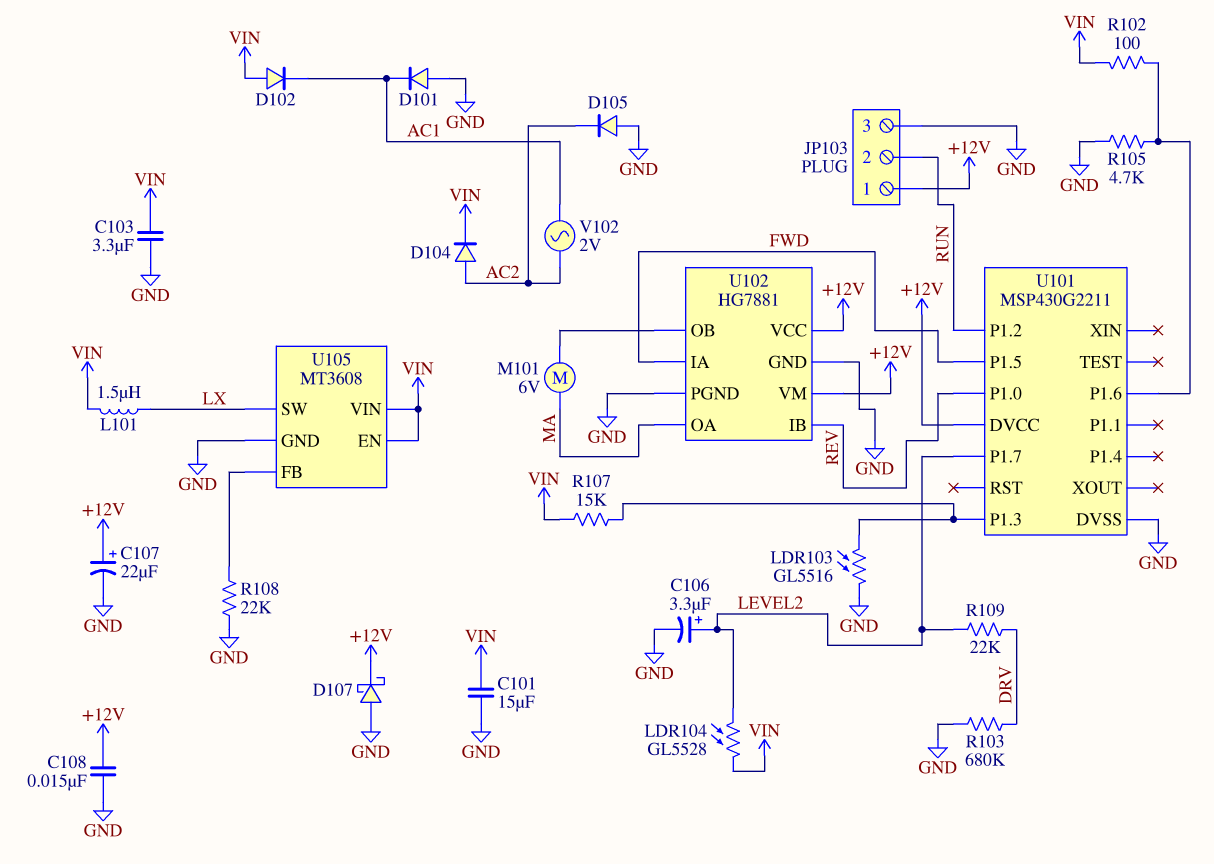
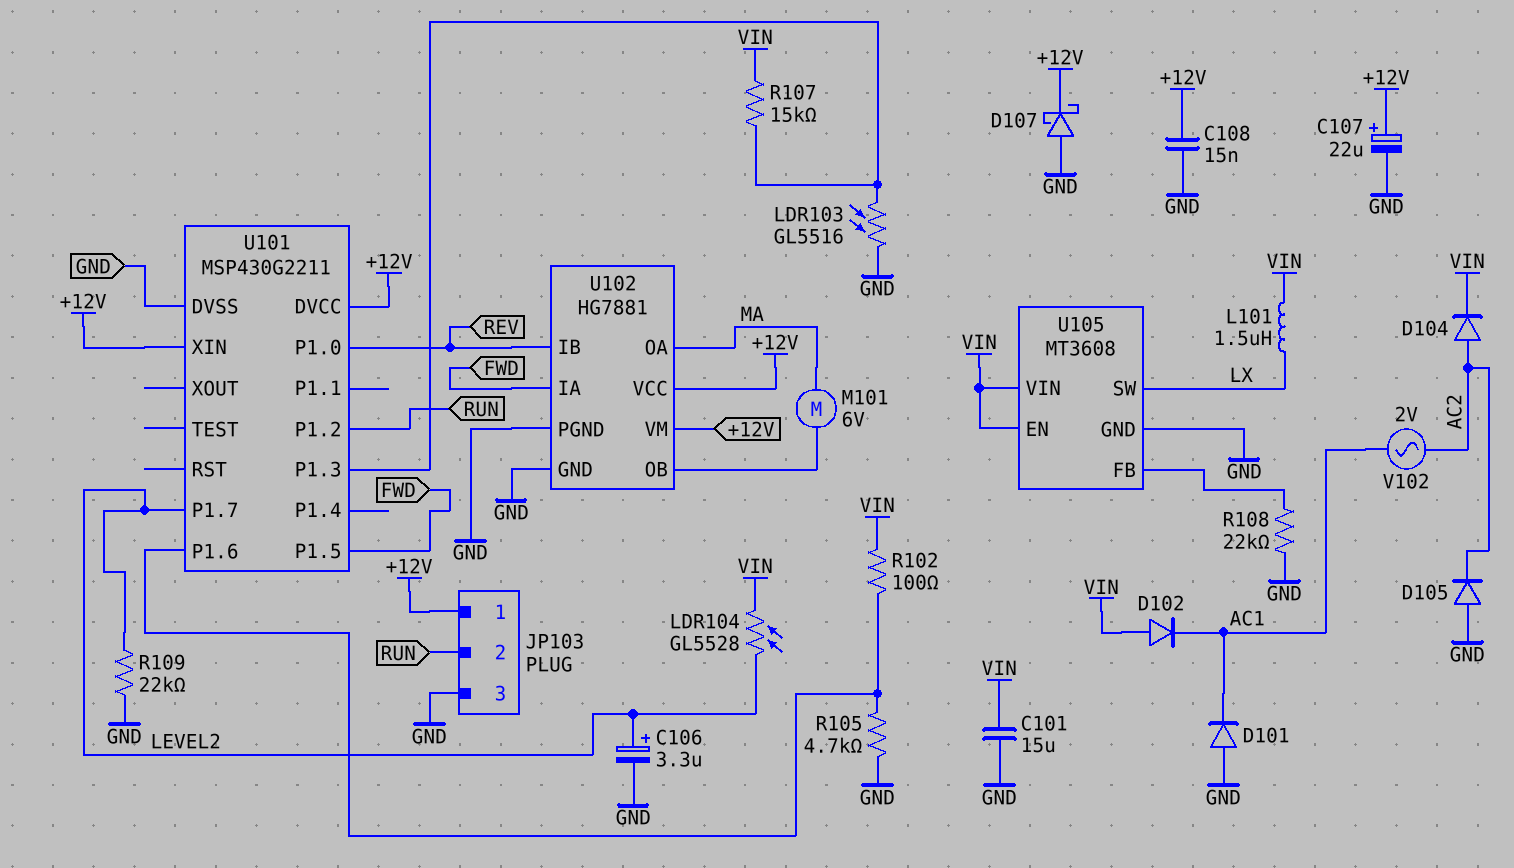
C103: 3.3uF (GND, VIN) -> none
R103: 680k (DRV, GND) -> none
R109: 22k (DRV, LEVEL2) -> 22k (GND, LEVEL2)
U101 pin XIN: none -> +12V

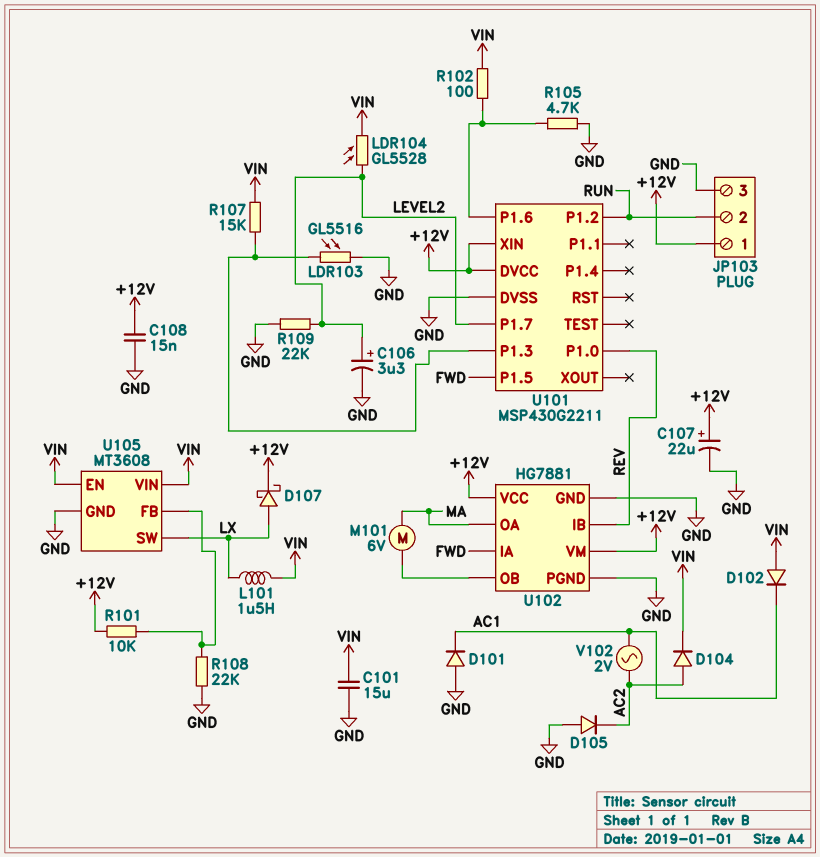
D107: schottky (A GND, K +12V) -> schottky (A LX, K +12V)
R101: none -> 10k (+12V, U105/FB)

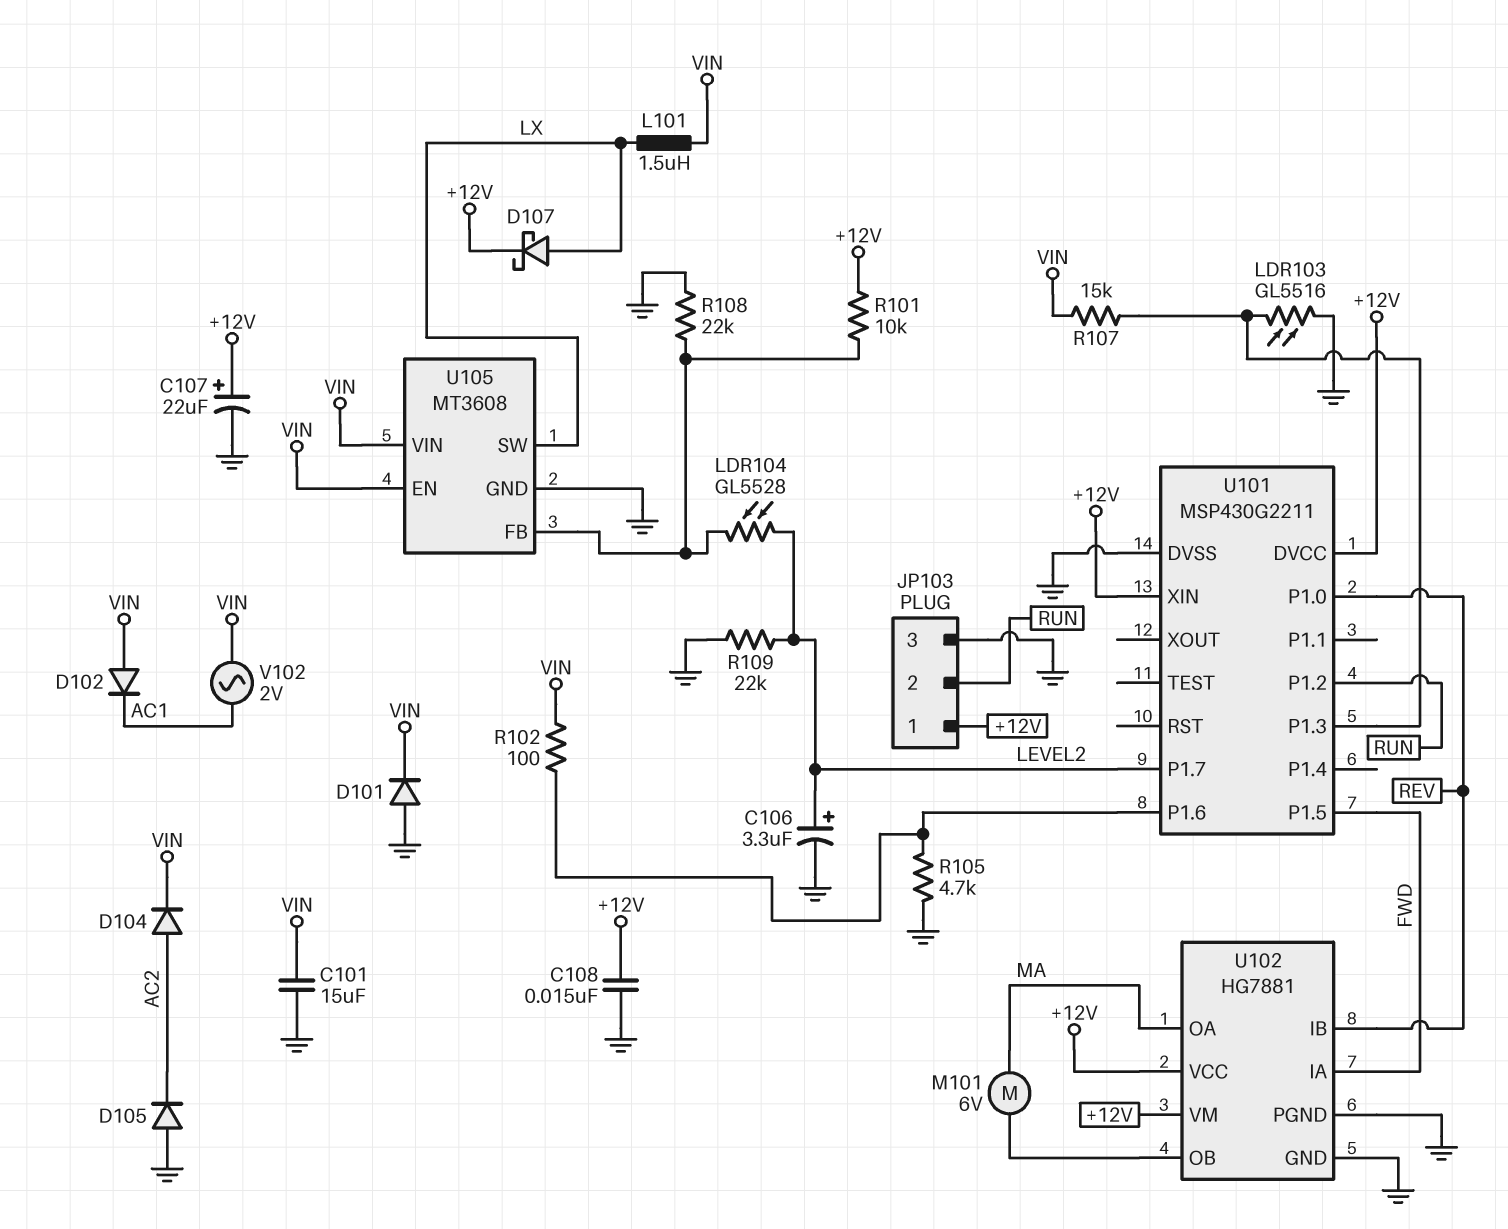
D101: diode (A GND, K AC1) -> diode (A GND, K VIN)
LDR104: GL5528 (LEVEL2, VIN) -> GL5528 (LEVEL2, U105/FB)
V102: AC 2V (AC1, AC2) -> AC 2V (AC1, VIN)

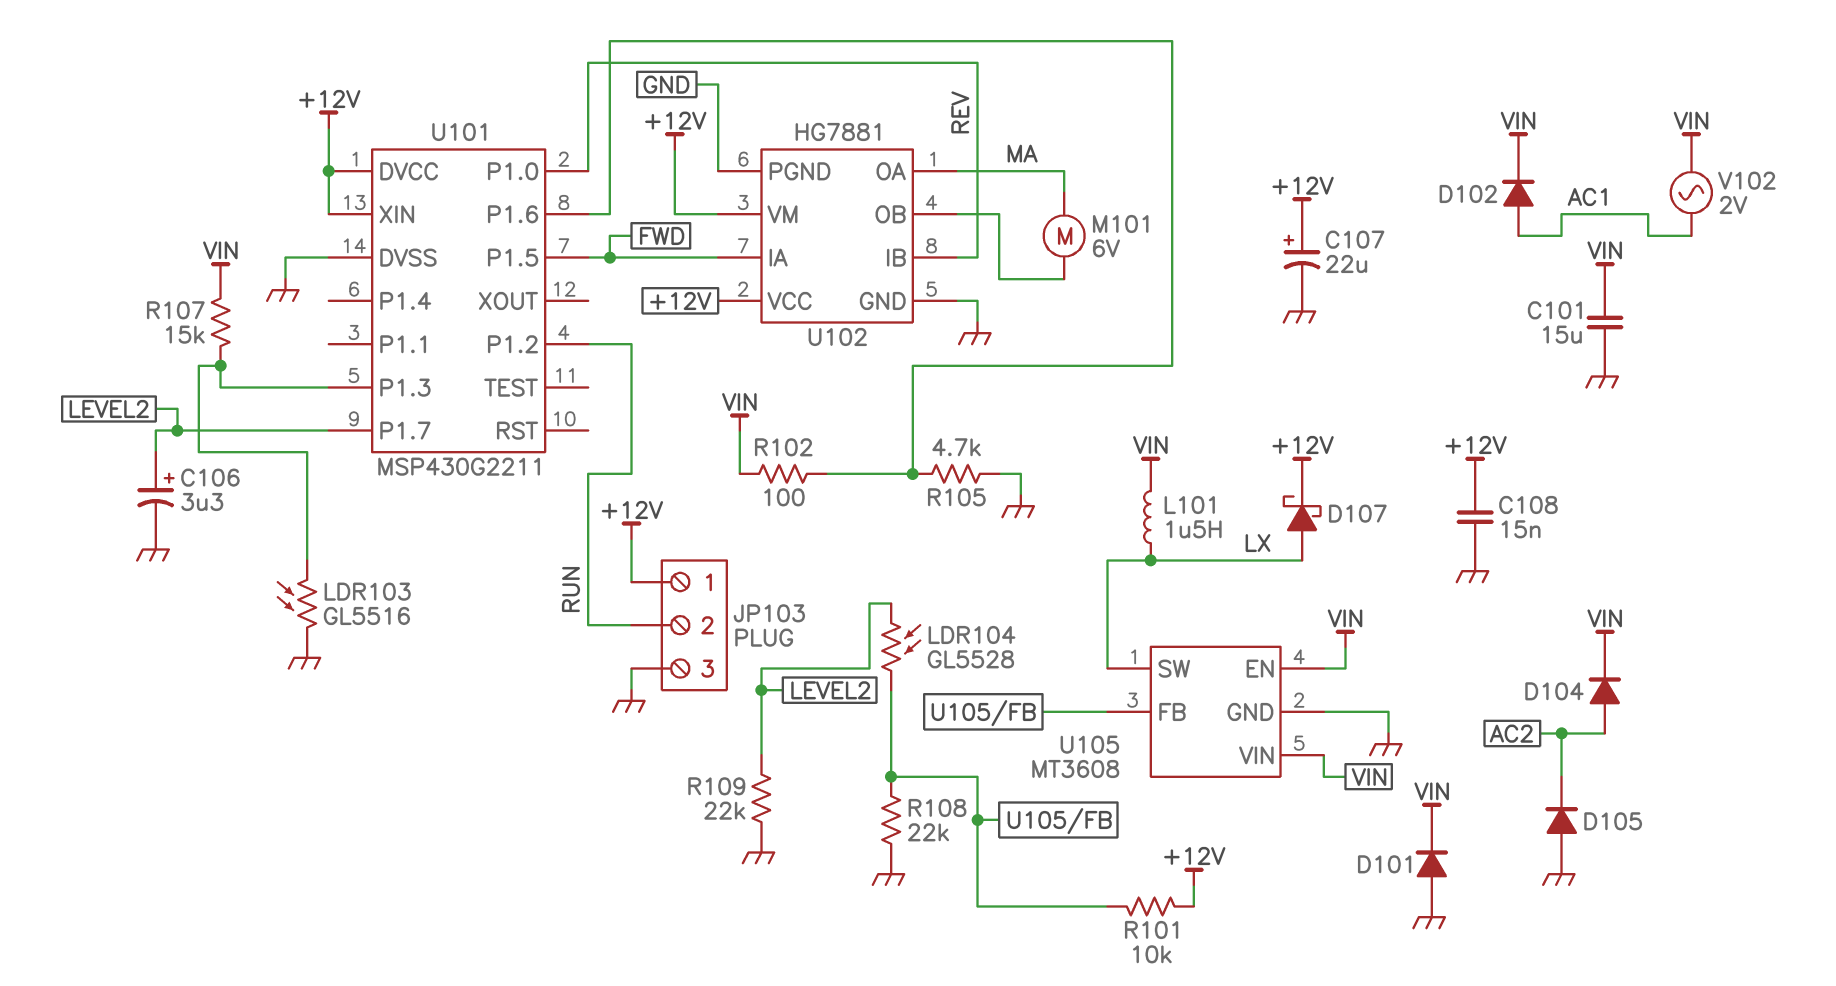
D102: diode (A VIN, K AC1) -> diode (A AC1, K VIN)

